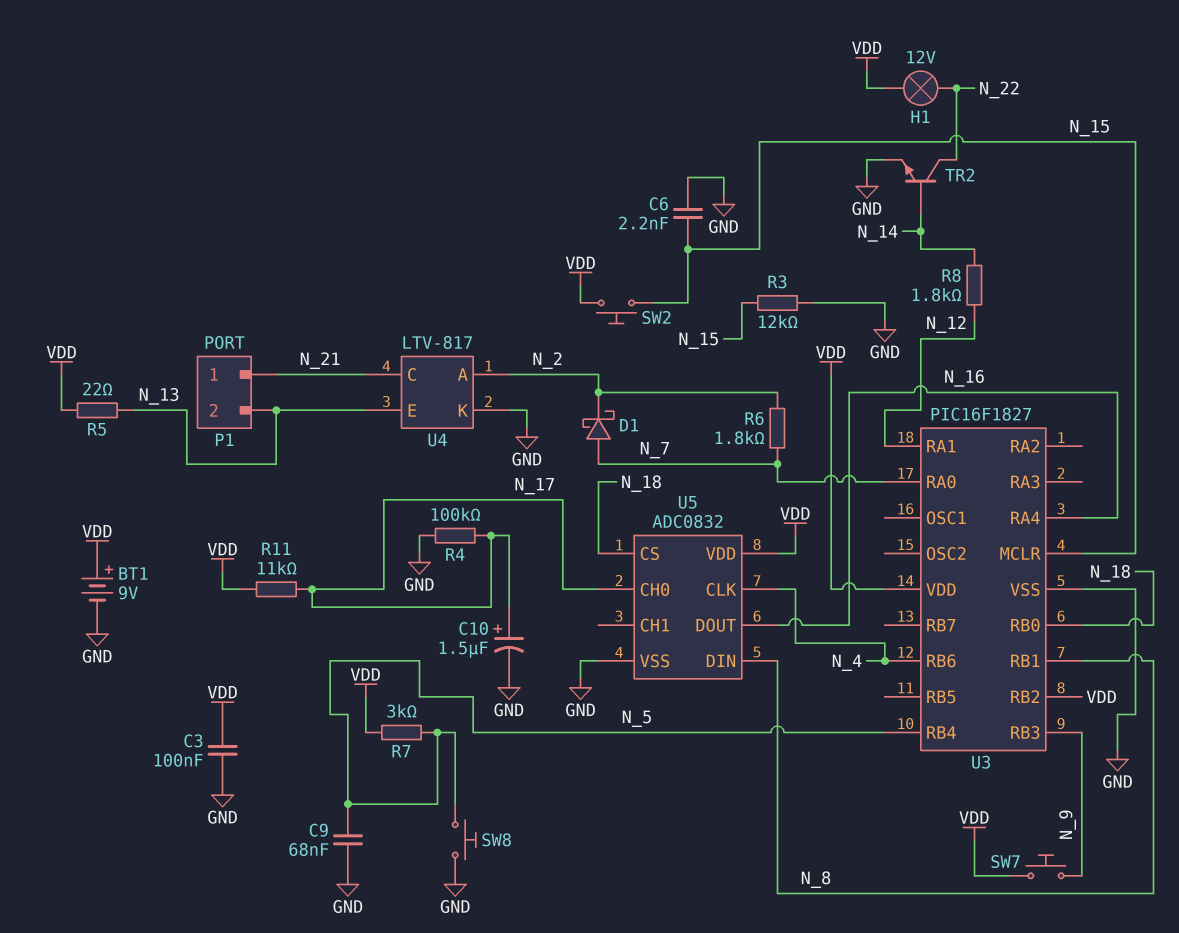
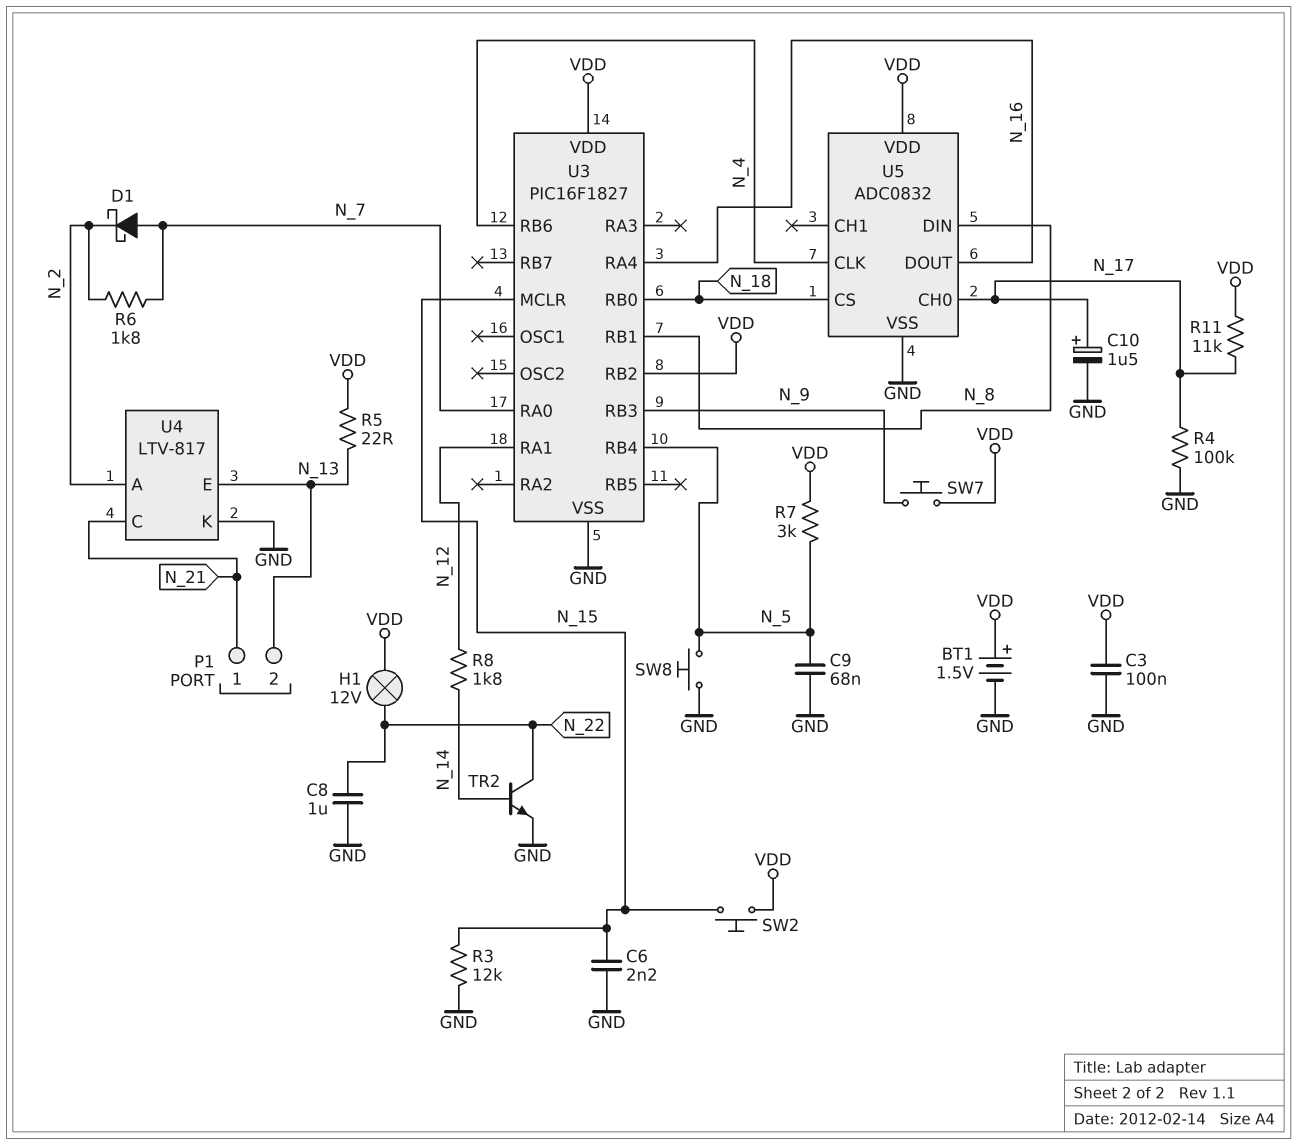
BT1: 9V (plus VDD, minus GND) -> 1.5V (plus VDD, minus GND)
C8: none -> 1uF (GND, N_22)

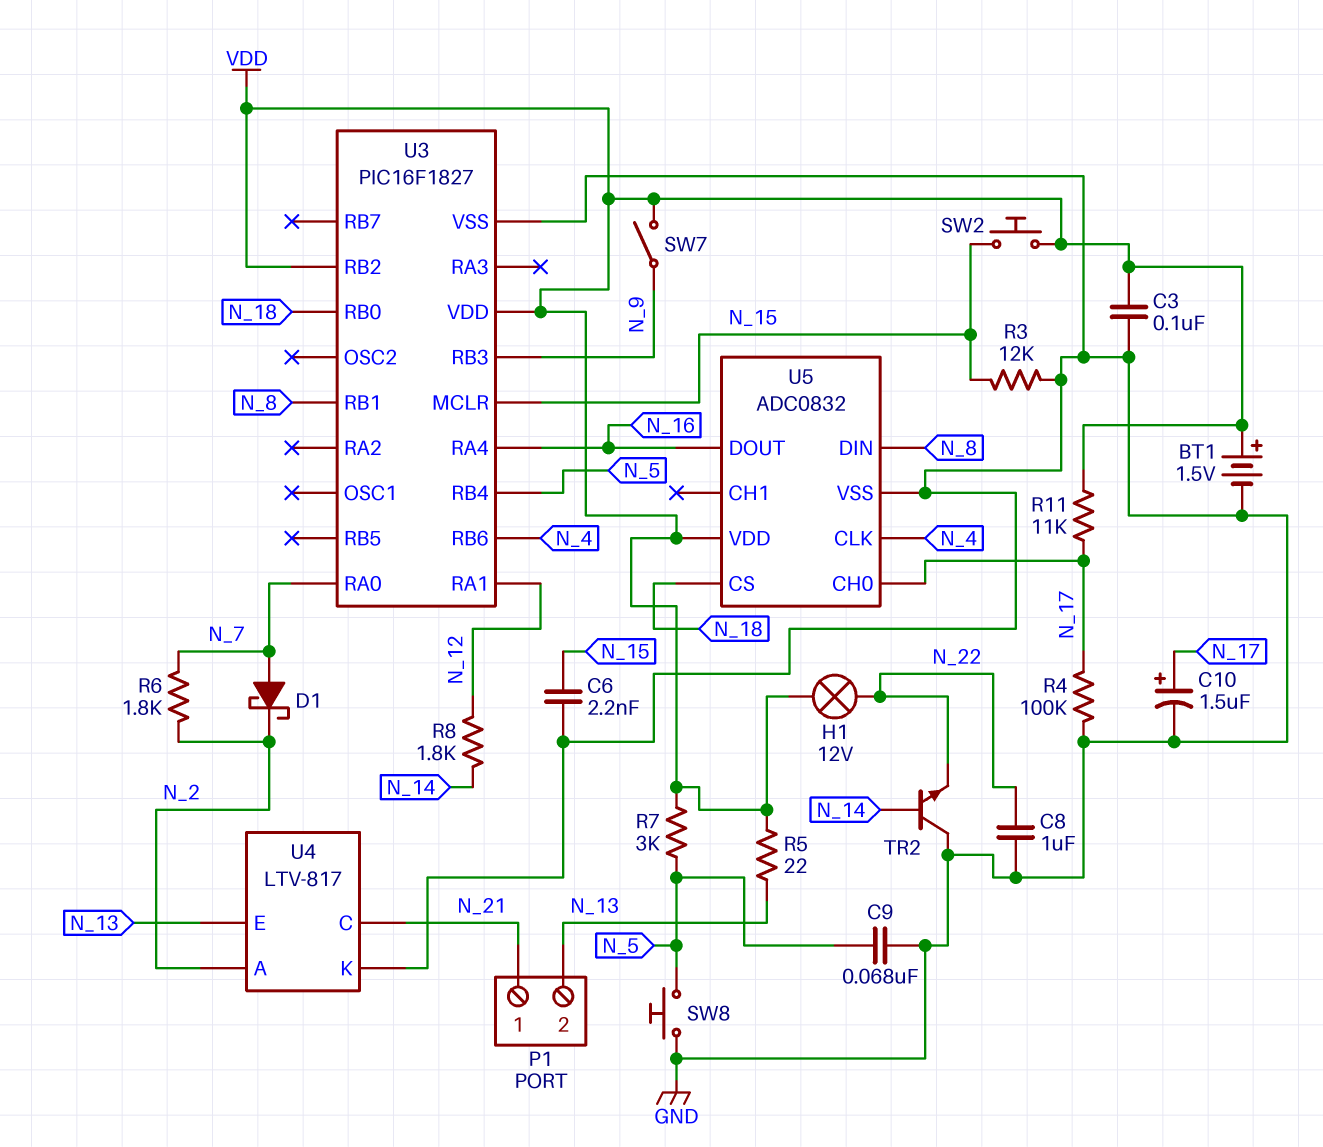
SW7: button (N_9, VDD) -> switch (N_9, VDD)
TR2: NPN (B N_14, C N_22, E GND) -> NPN (B N_14, C GND, E N_22)

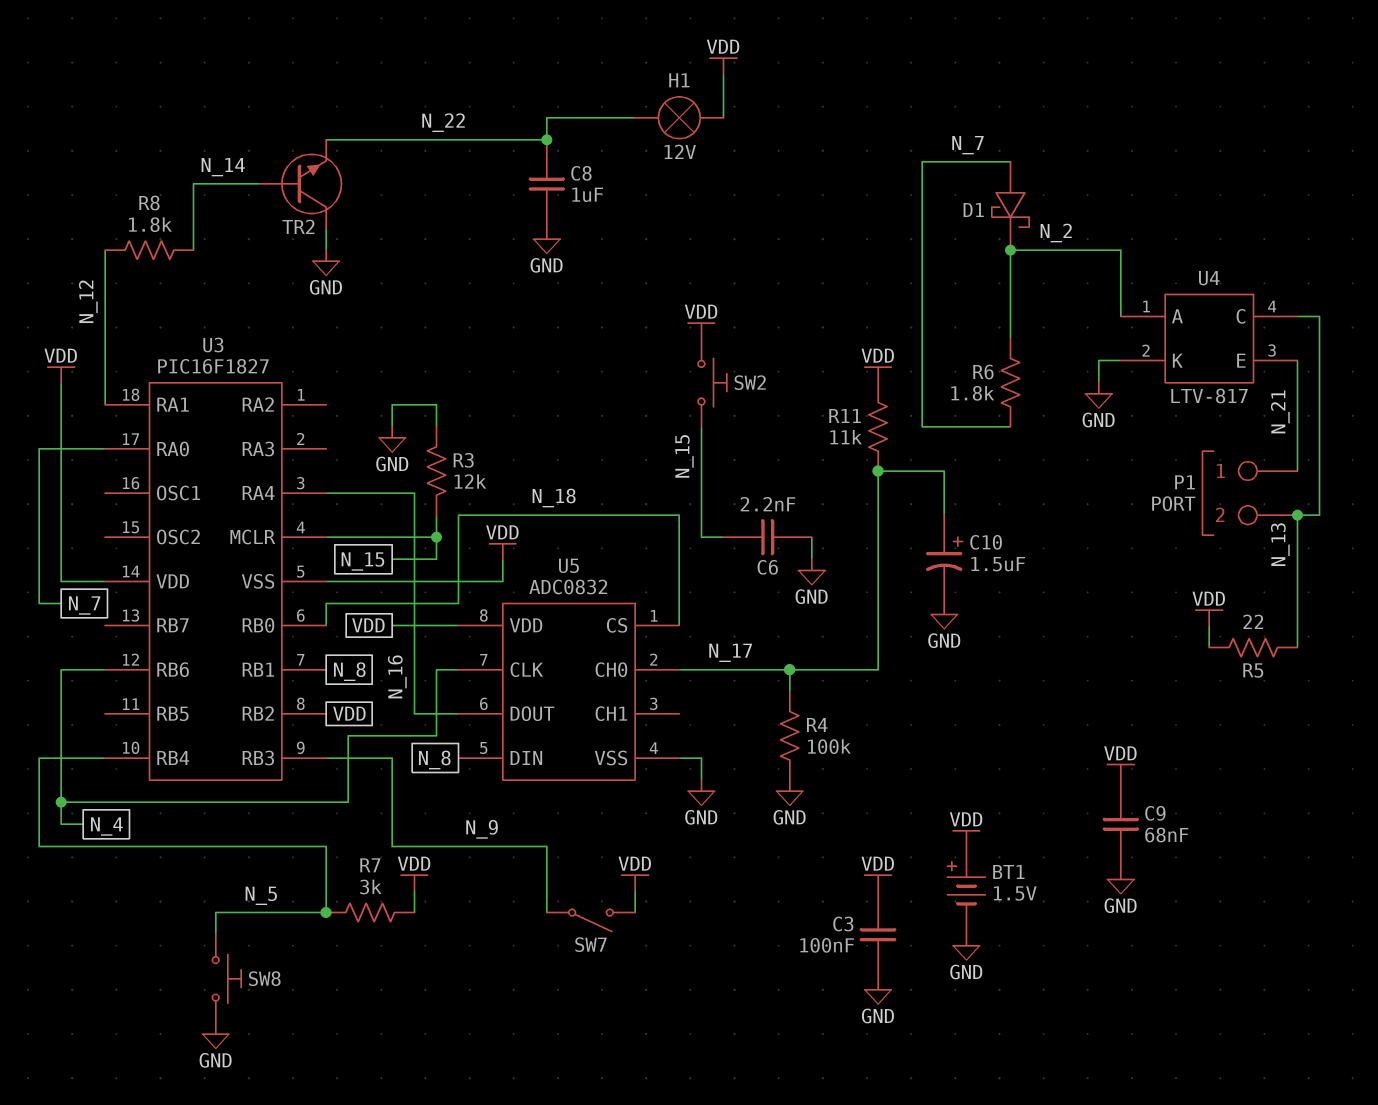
C9: 68nF (GND, N_5) -> 68nF (GND, VDD)
U3 pin VSS: GND -> VDD
U4 pin C: N_21 -> N_13
U4 pin E: N_13 -> N_21

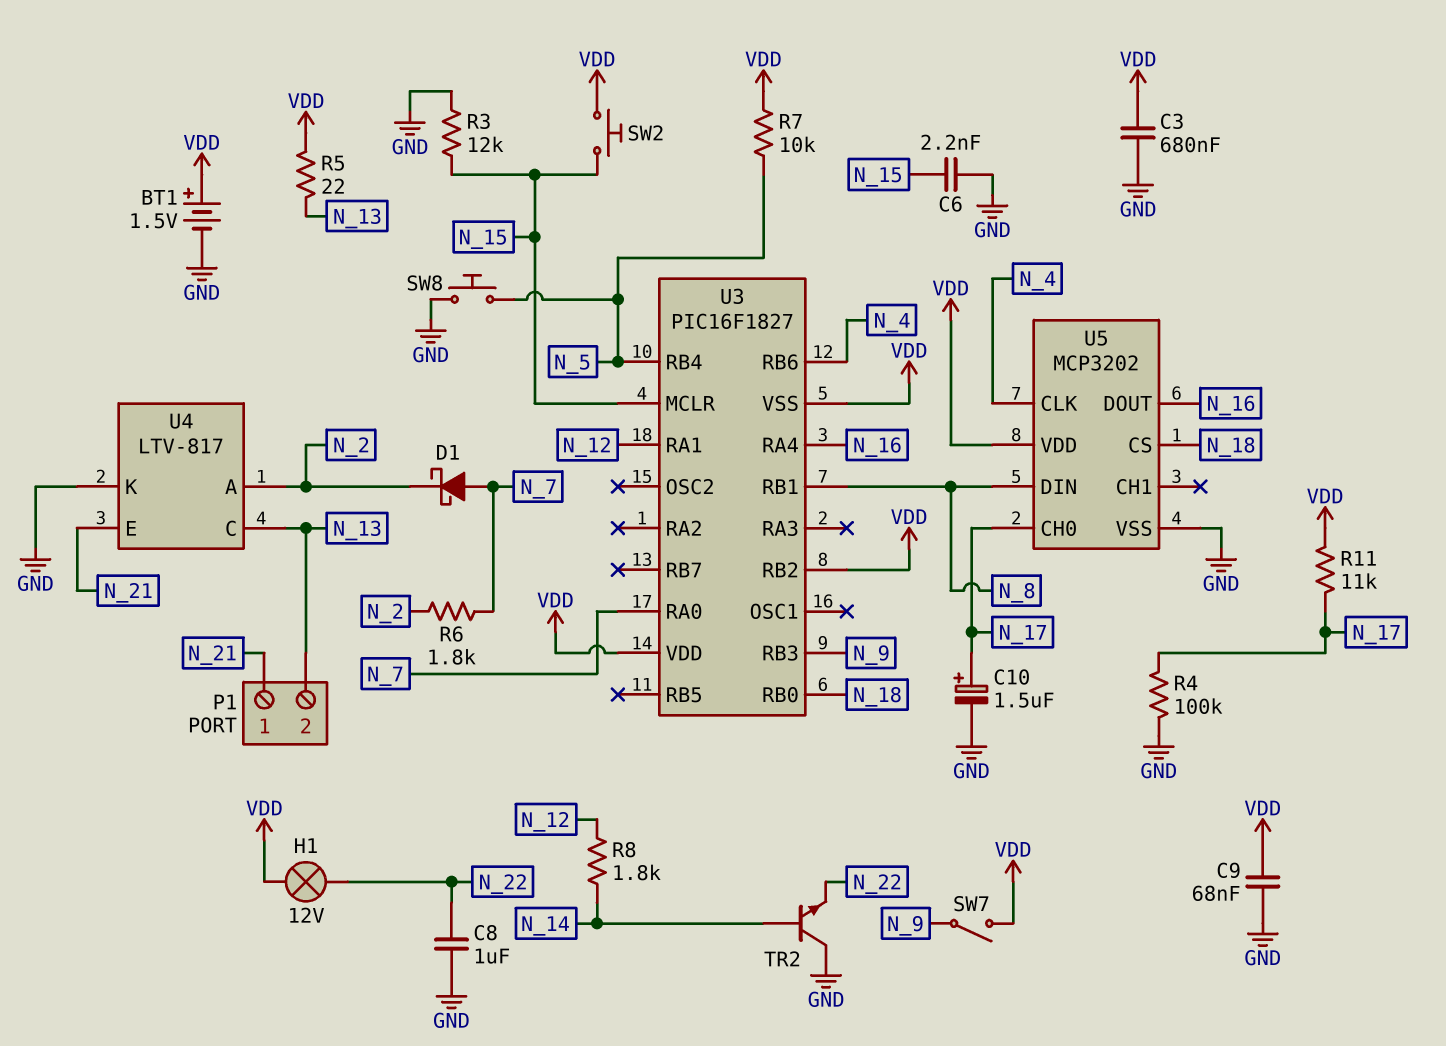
C3: 100nF (GND, VDD) -> 680nF (GND, VDD)
R7: 3k (N_5, VDD) -> 10k (N_5, VDD)
U5: ADC0832 -> MCP3202

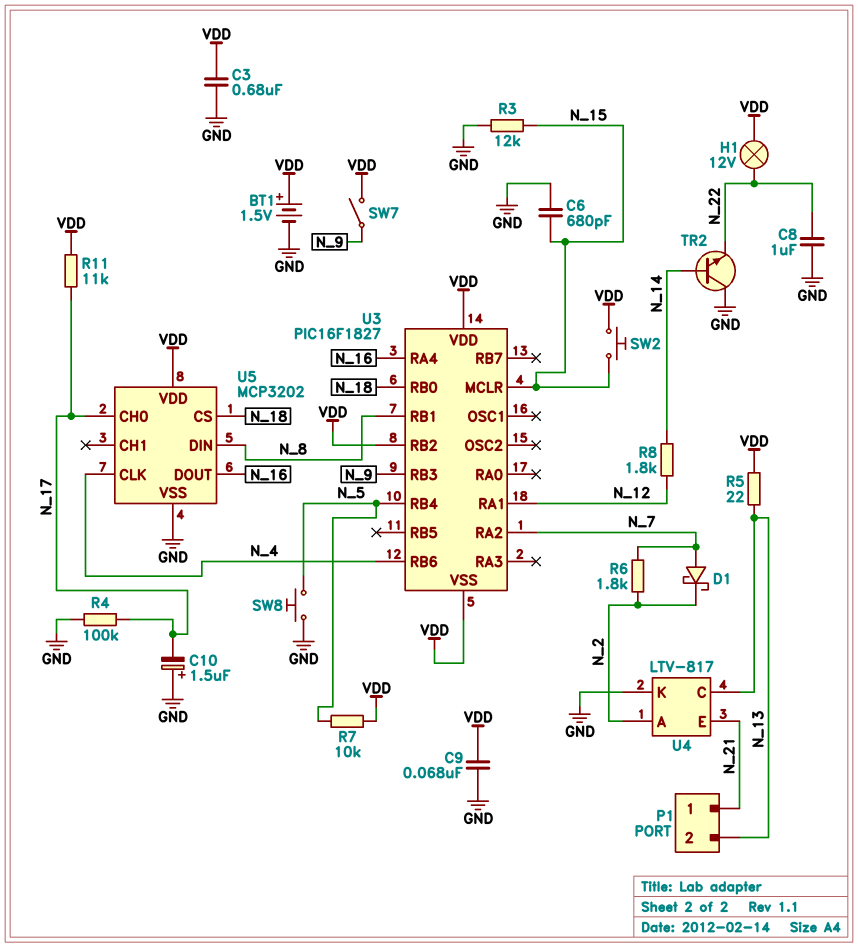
C6: 2.2nF (GND, N_15) -> 680pF (GND, N_15)
C10: 1.5uF (plus N_17, minus GND) -> 1.5uF (plus GND, minus N_17)
U3 pin RA0: N_7 -> none
U3 pin RA2: none -> N_7

